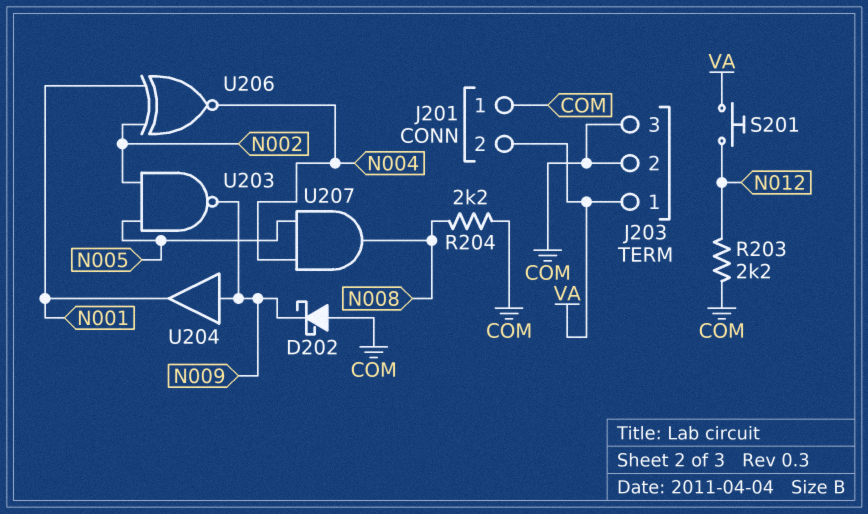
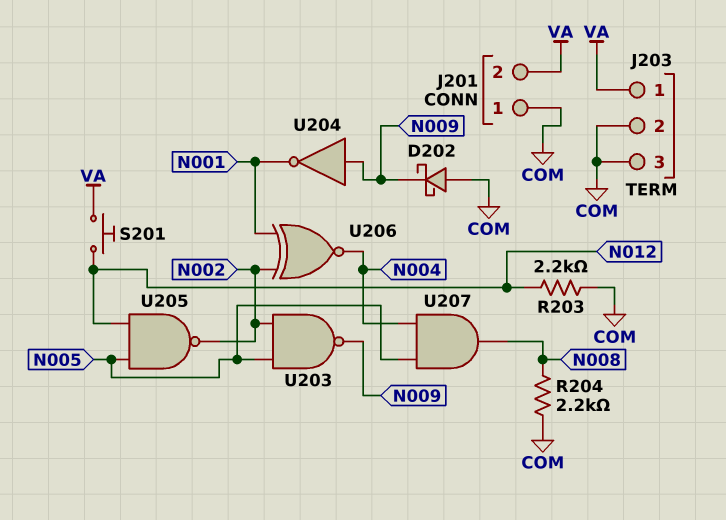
U204: buffer (in N009, out N001) -> NOT (in N009, out N001)
U205: none -> NAND (in N005, in N012, out N002)

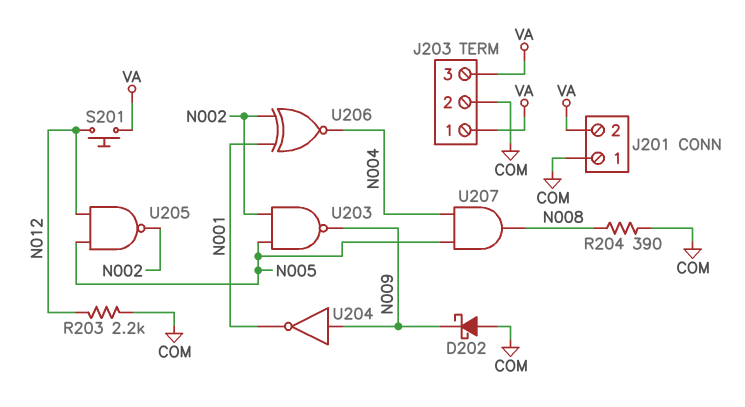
J203 pin 3: COM -> VA
R204: 2.2k (COM, N008) -> 390 (COM, N008)

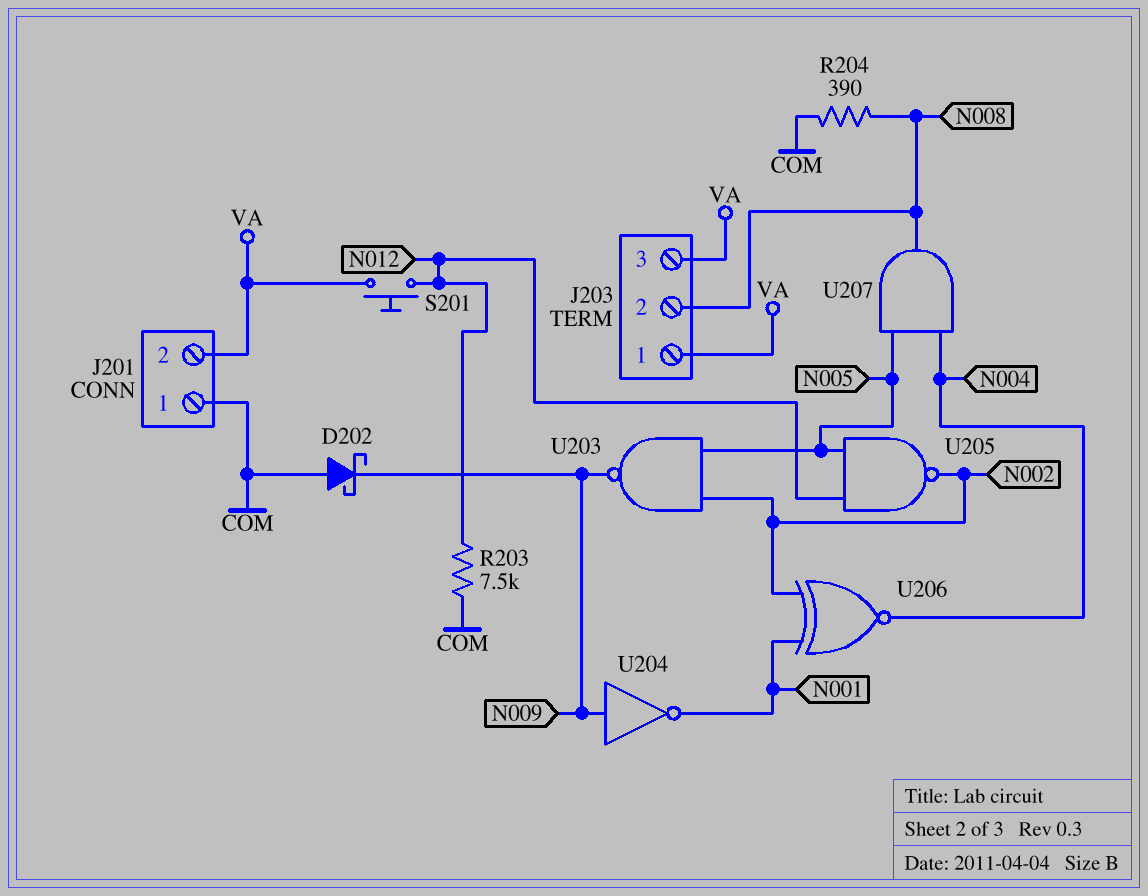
J203 pin 2: COM -> N008
R203: 2.2k (COM, N012) -> 7.5k (COM, N012)

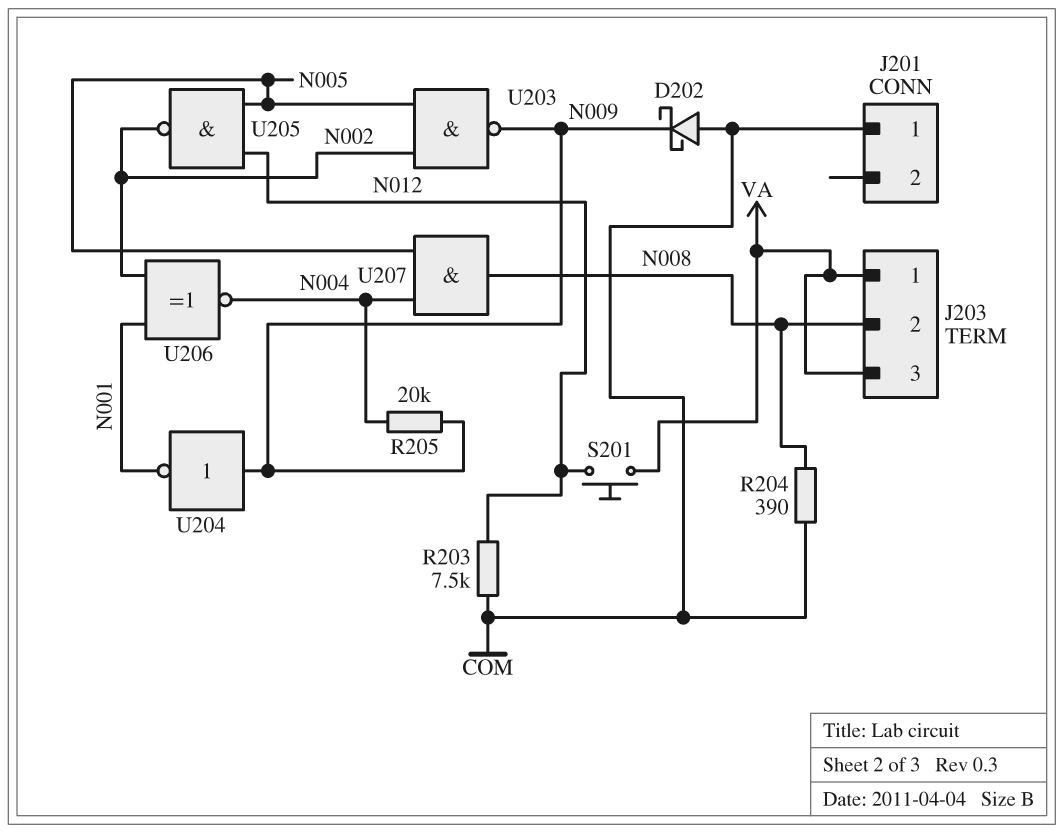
J201 pin 2: VA -> none
R205: none -> 20k (N004, N009)

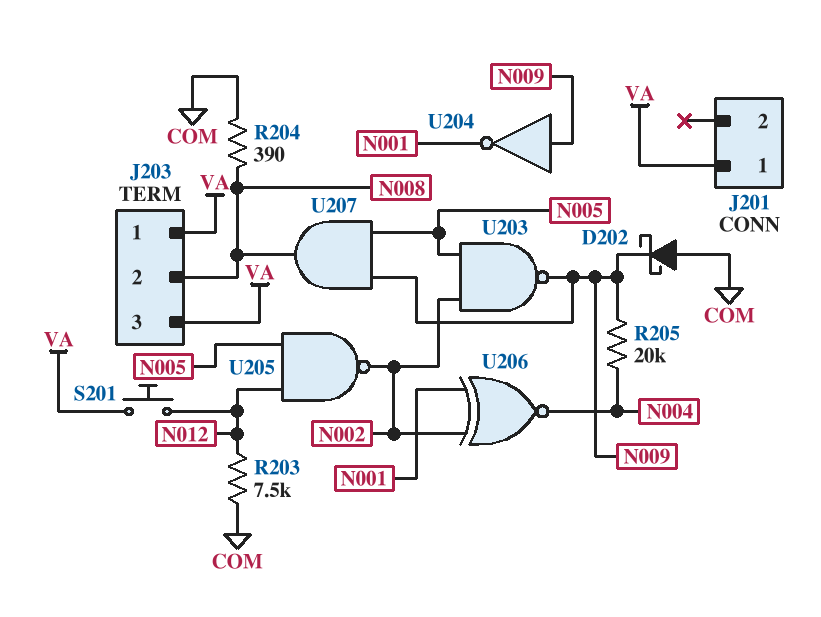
J201 pin 1: COM -> VA
U207: AND (in N004, in N005, out N008) -> AND (in N005, in N009, out N008)

